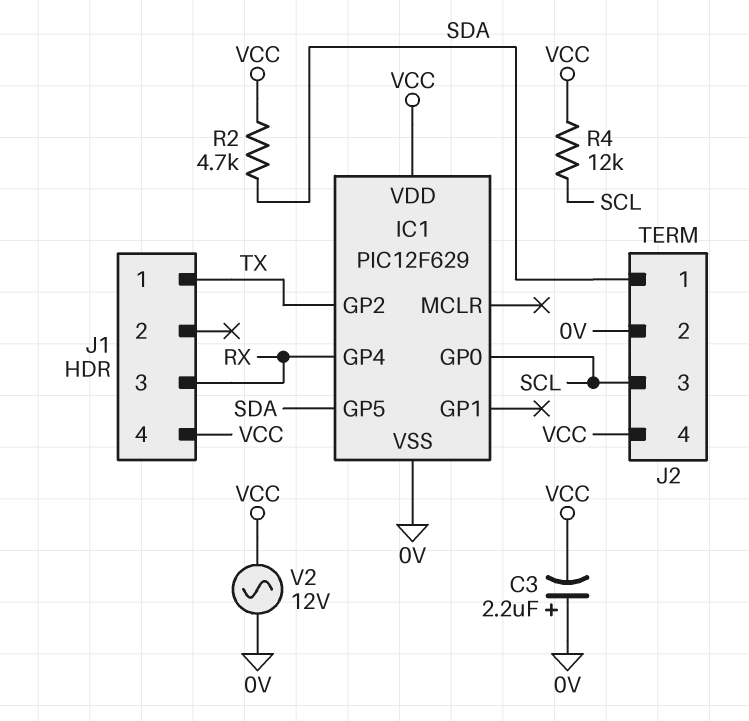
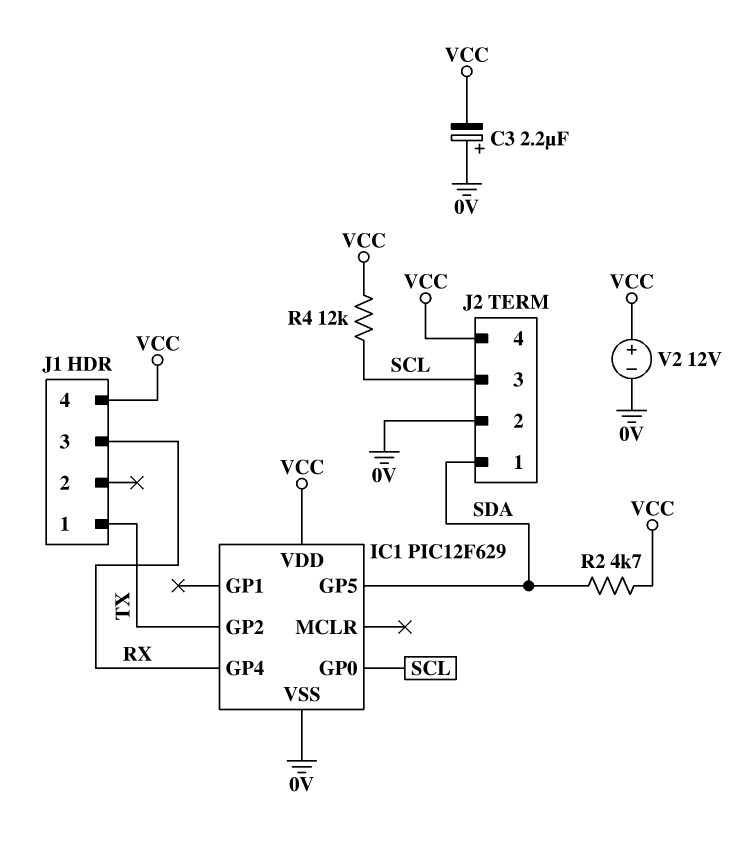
V2: AC 12V (0V, VCC) -> 12V (plus VCC, minus 0V)

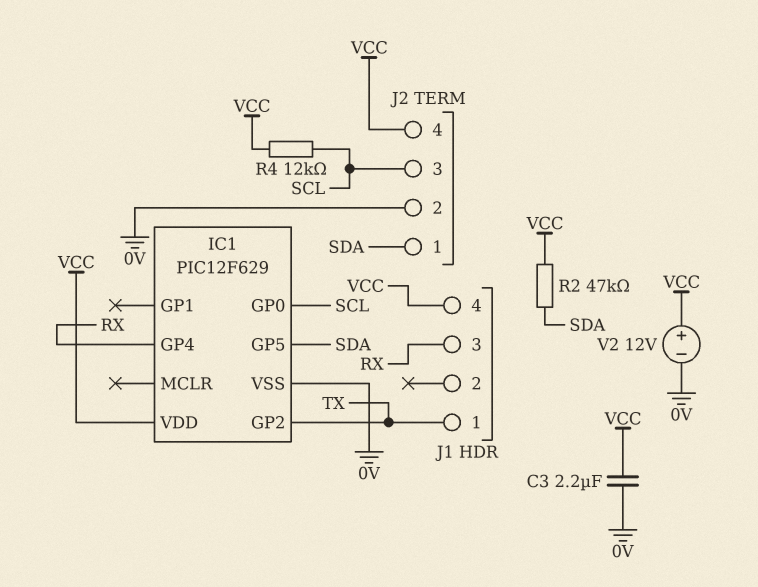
C3: 2.2uF (plus 0V, minus VCC) -> 2.2uF (0V, VCC)
R2: 4.7k (SDA, VCC) -> 47k (SDA, VCC)

